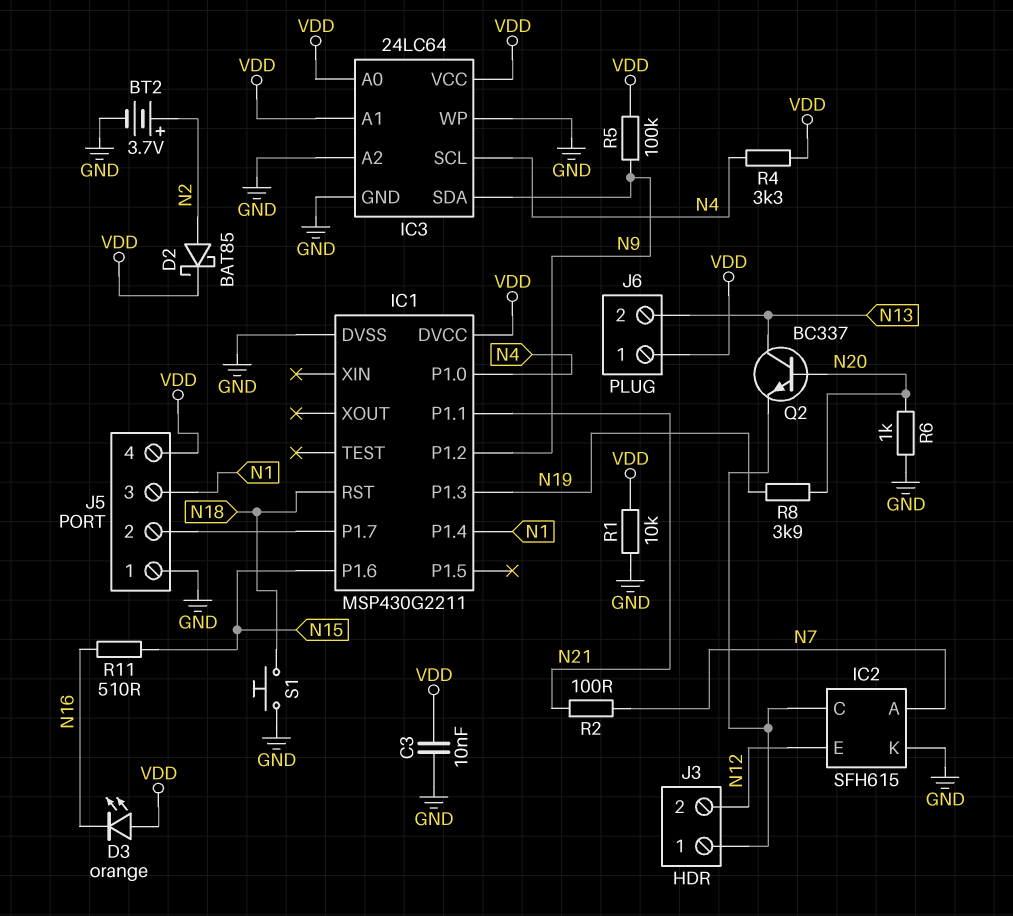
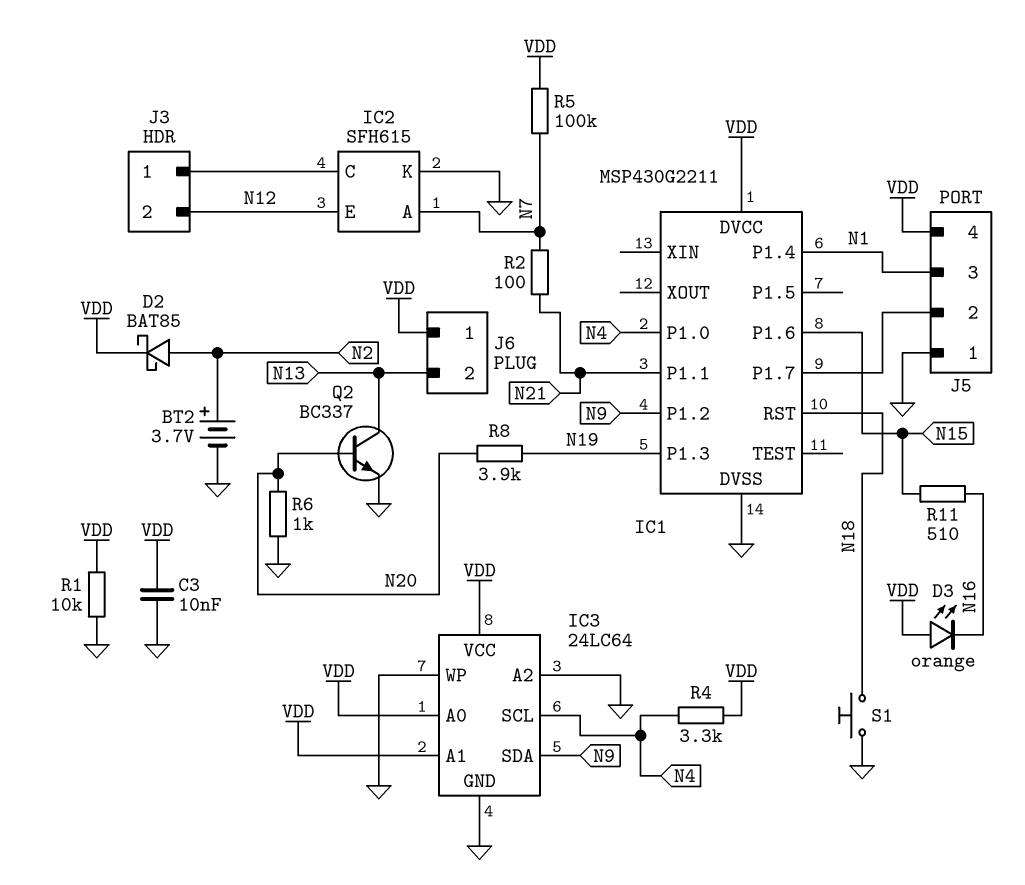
Q2: NPN BC337 (B N20, C N13, E IC2/C) -> NPN BC337 (B N20, C N13, E GND)
R5: 100k (N9, VDD) -> 100k (N7, VDD)

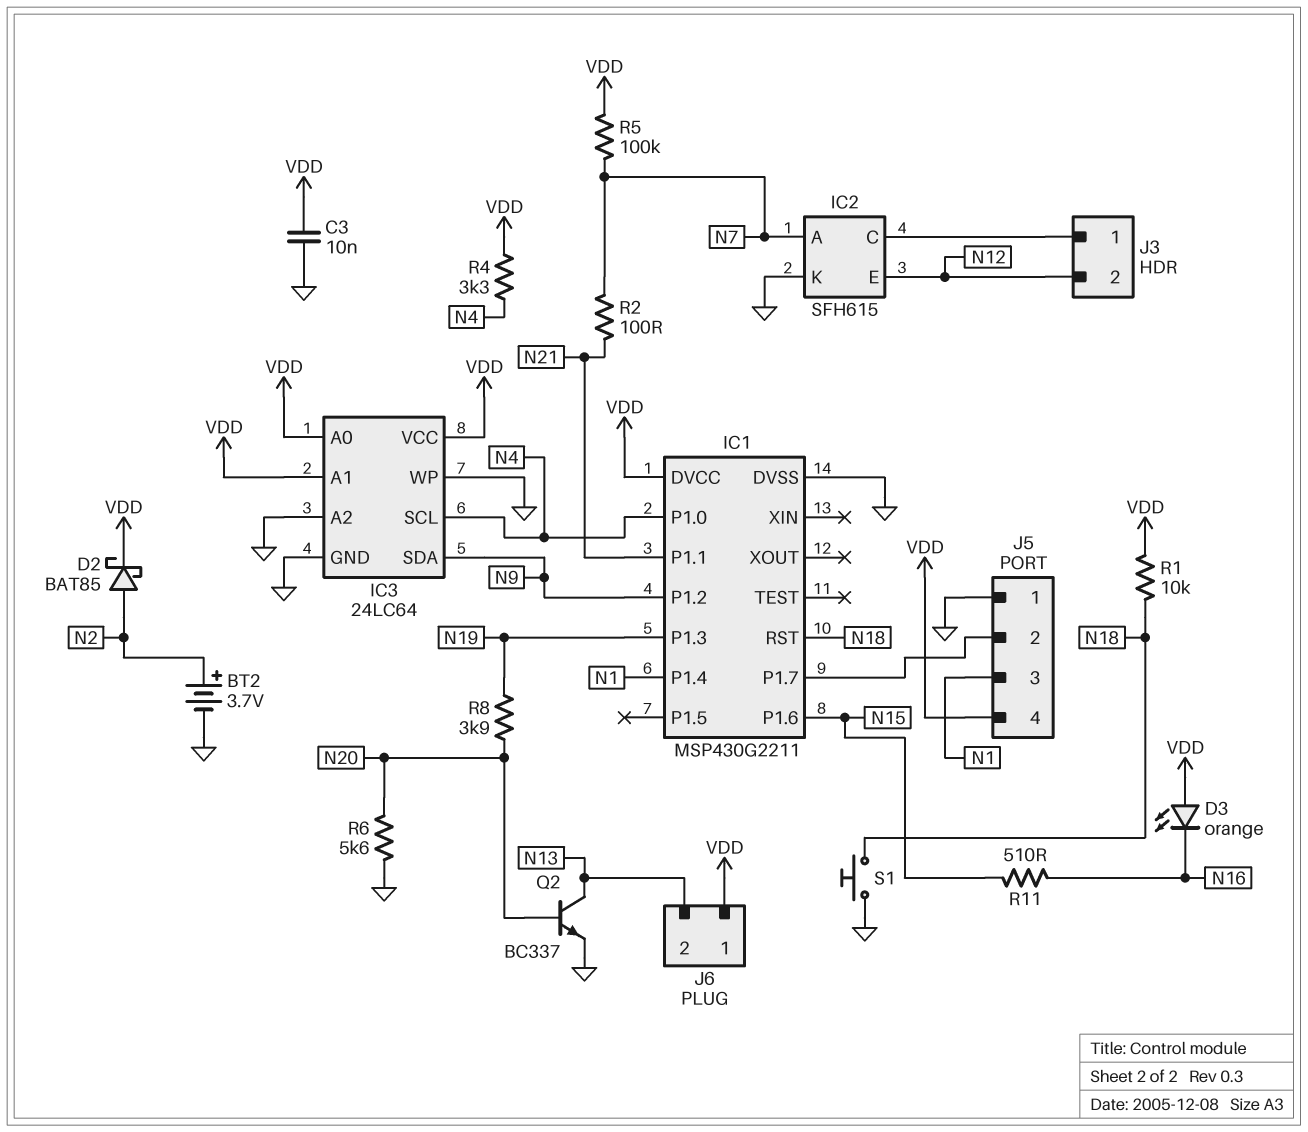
R1: 10k (GND, VDD) -> 10k (N18, VDD)
R6: 1k (GND, N20) -> 5.6k (GND, N20)

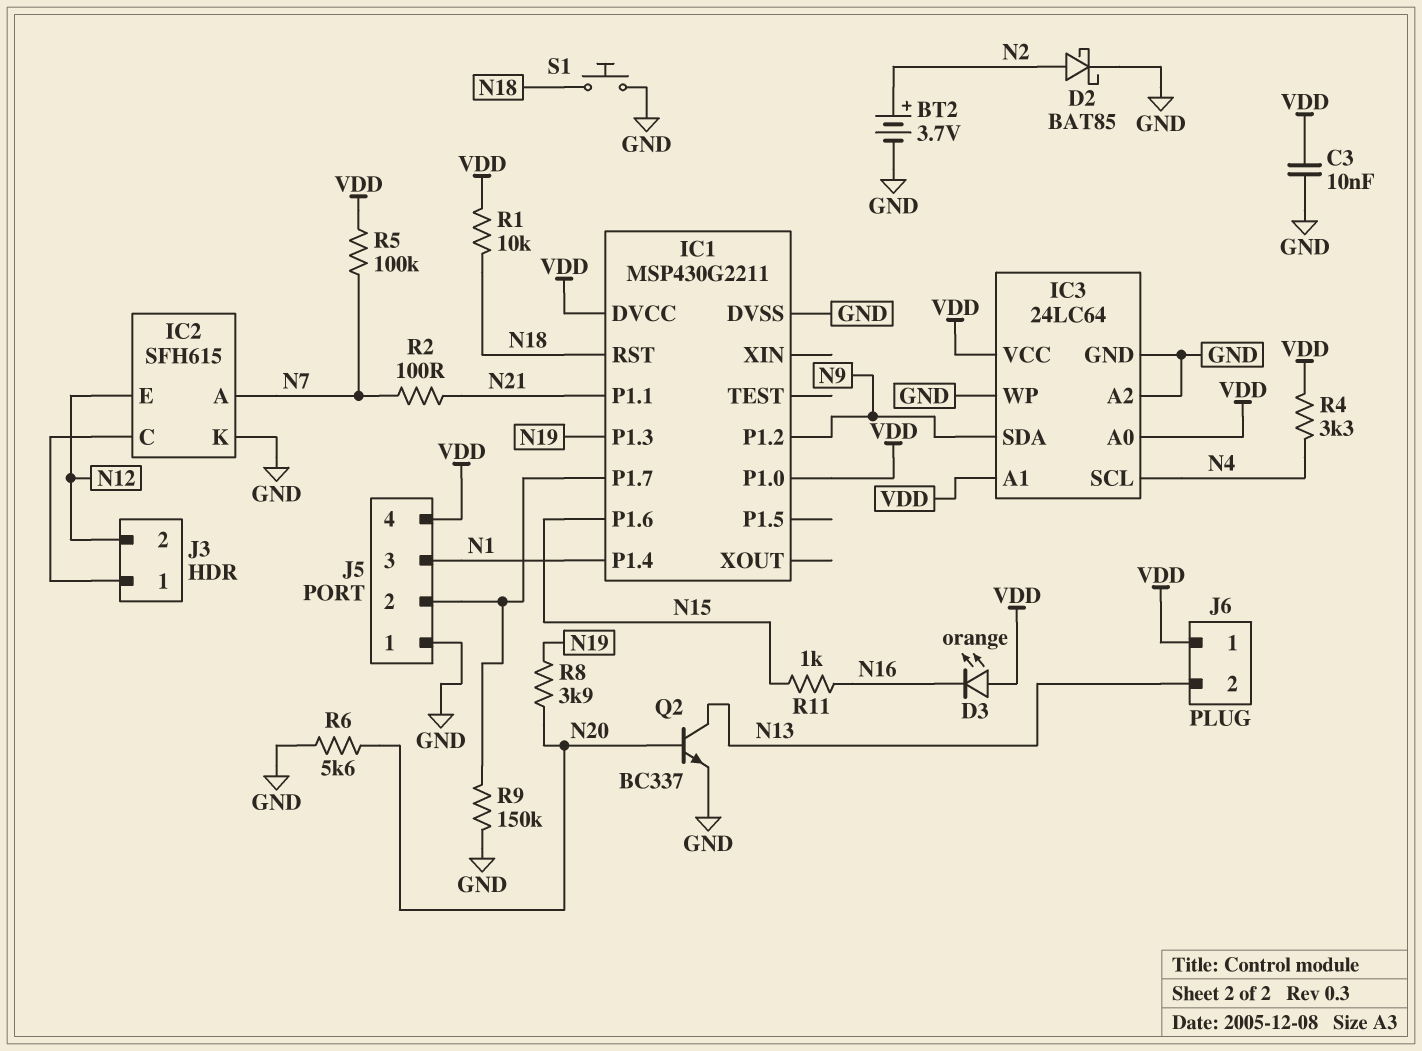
D2: schottky BAT85 (A N2, K VDD) -> schottky BAT85 (A N2, K GND)
IC1 pin P1.0: N4 -> VDD
R9: none -> 150k (GND, IC1/P1.7)
R11: 510 (N15, N16) -> 1k (N15, N16)

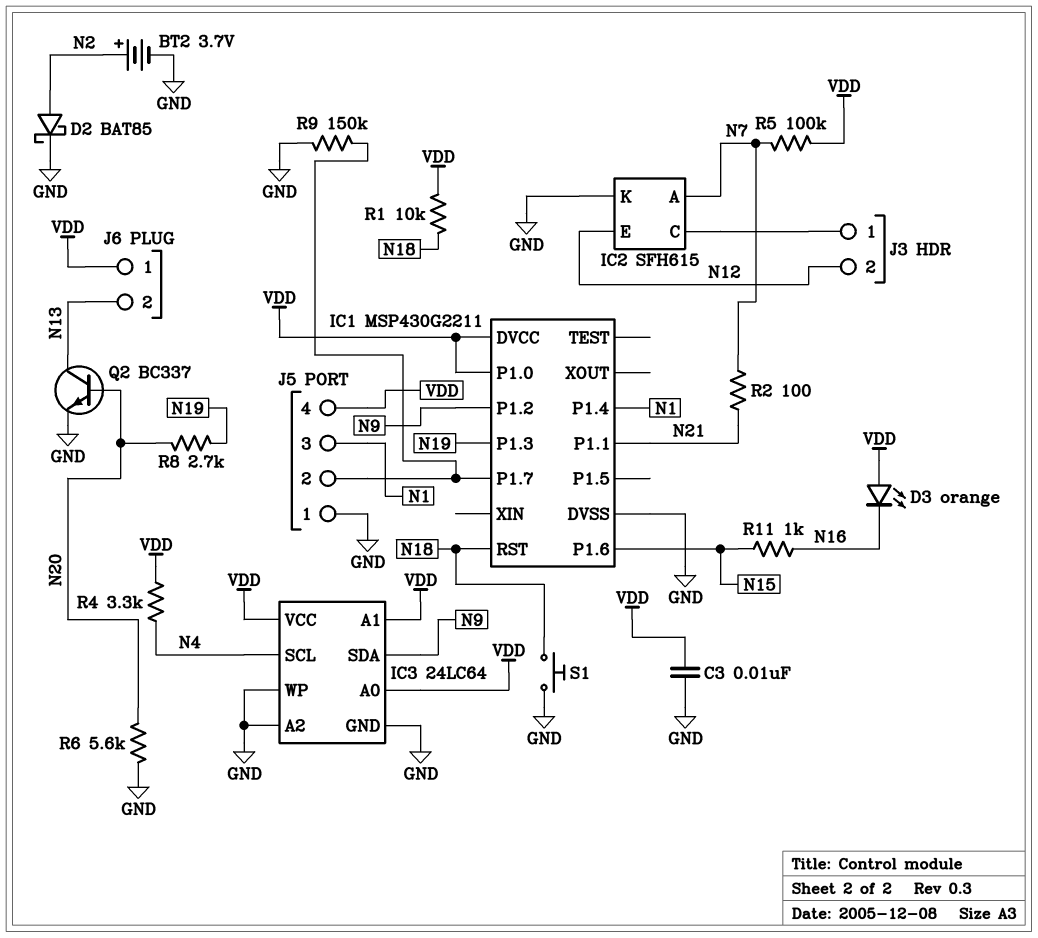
R8: 3.9k (N19, N20) -> 2.7k (N19, N20)

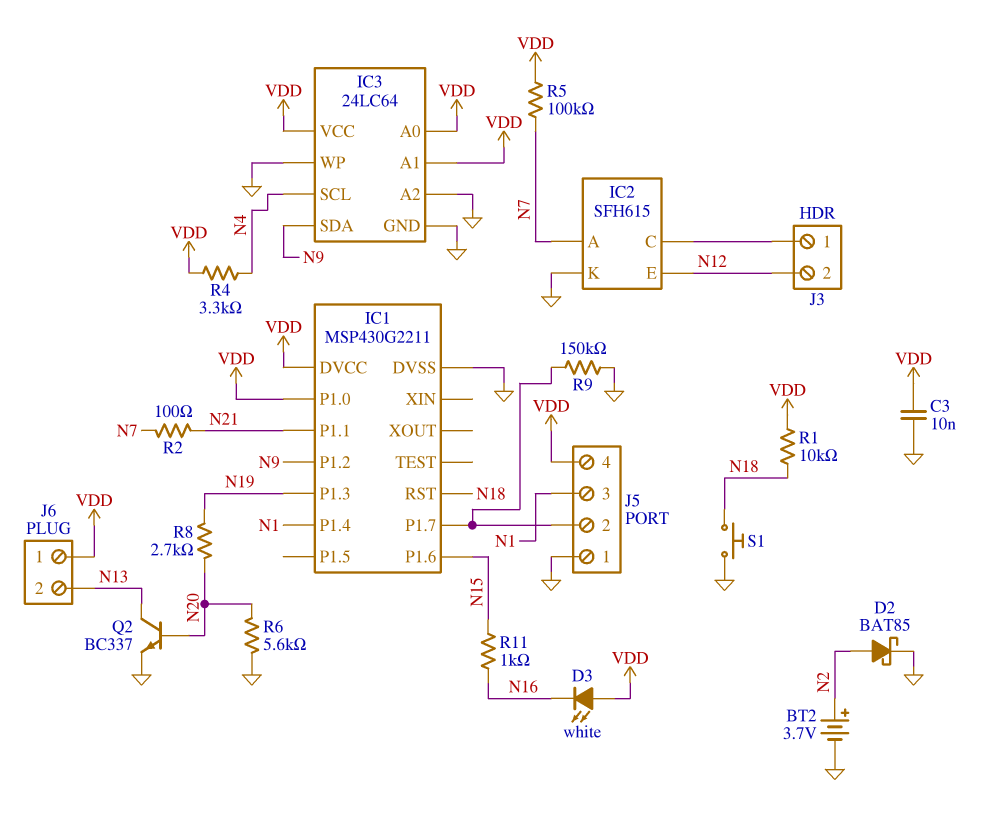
D3: LED orange (A VDD, K N16) -> LED white (A VDD, K N16)

